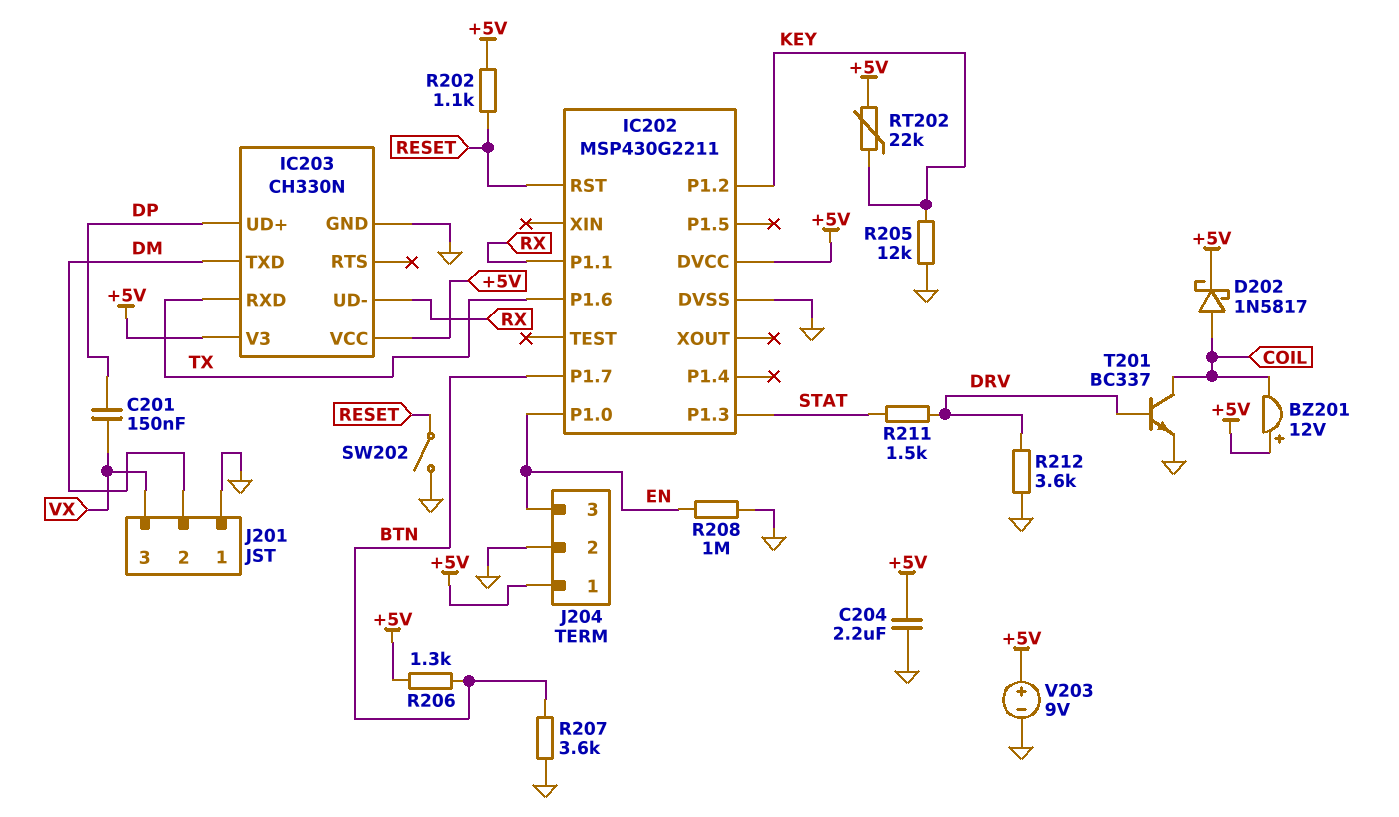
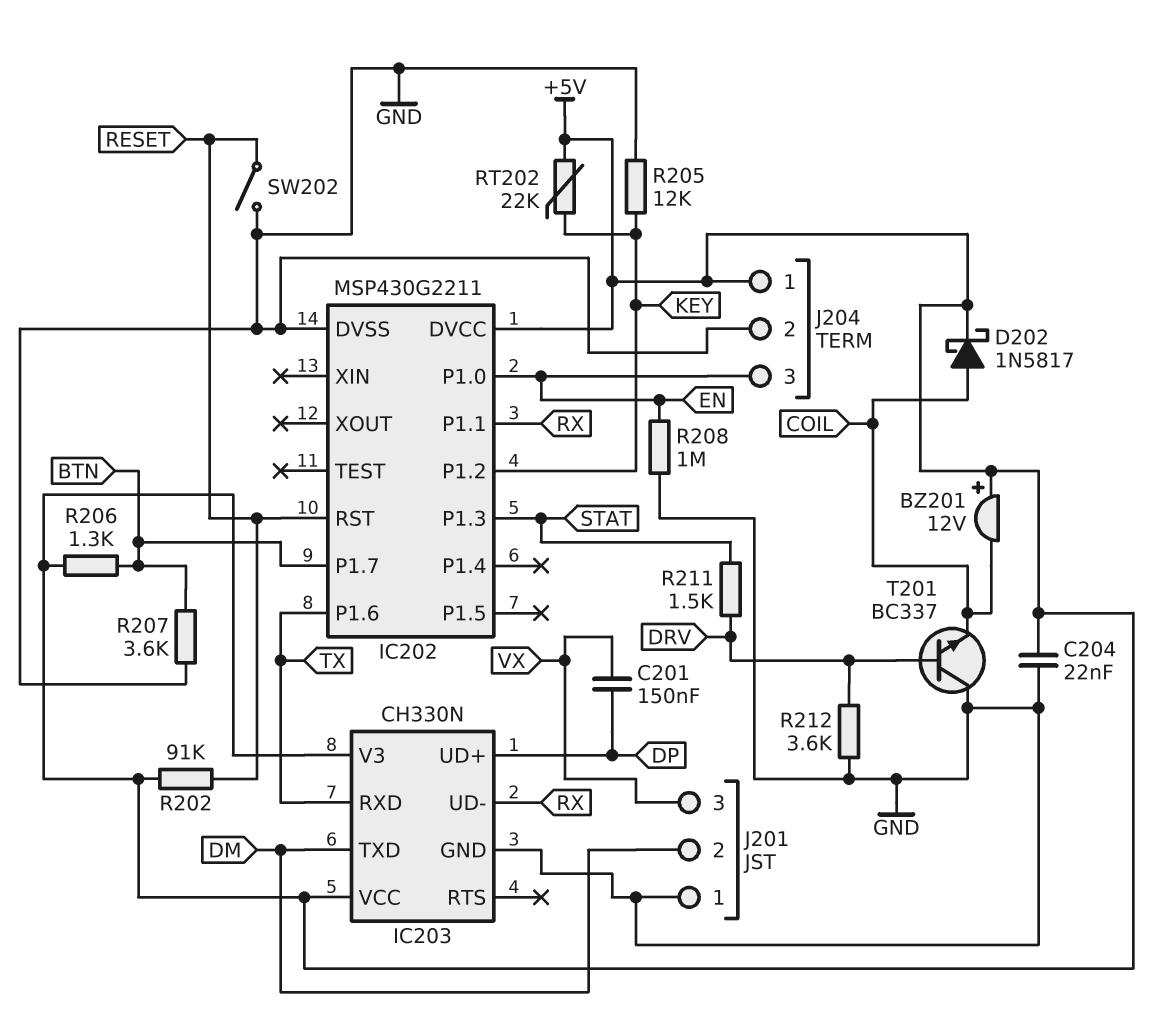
C204: 2.2uF (+5V, GND) -> 22nF (+5V, GND)
R202: 1.1k (+5V, RESET) -> 91k (+5V, RESET)
T201: NPN BC337 (B DRV, C COIL, E GND) -> NPN BC337 (B DRV, C GND, E COIL)
V203: 9V (plus +5V, minus GND) -> none

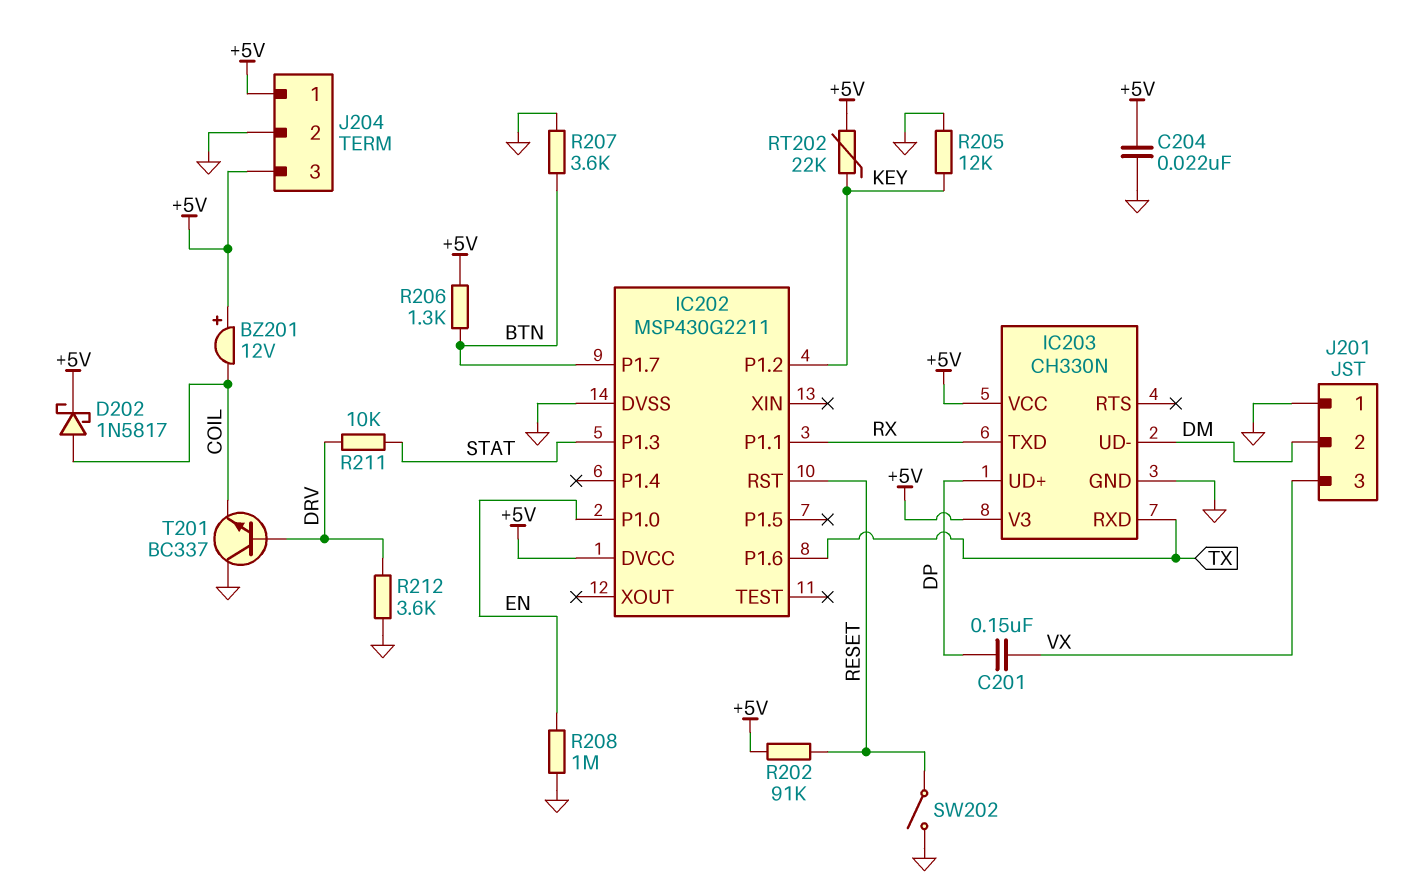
IC203 pin TXD: DM -> RX
IC203 pin UD-: RX -> DM
J204 pin 3: EN -> +5V
R211: 1.5k (DRV, STAT) -> 10k (DRV, STAT)

